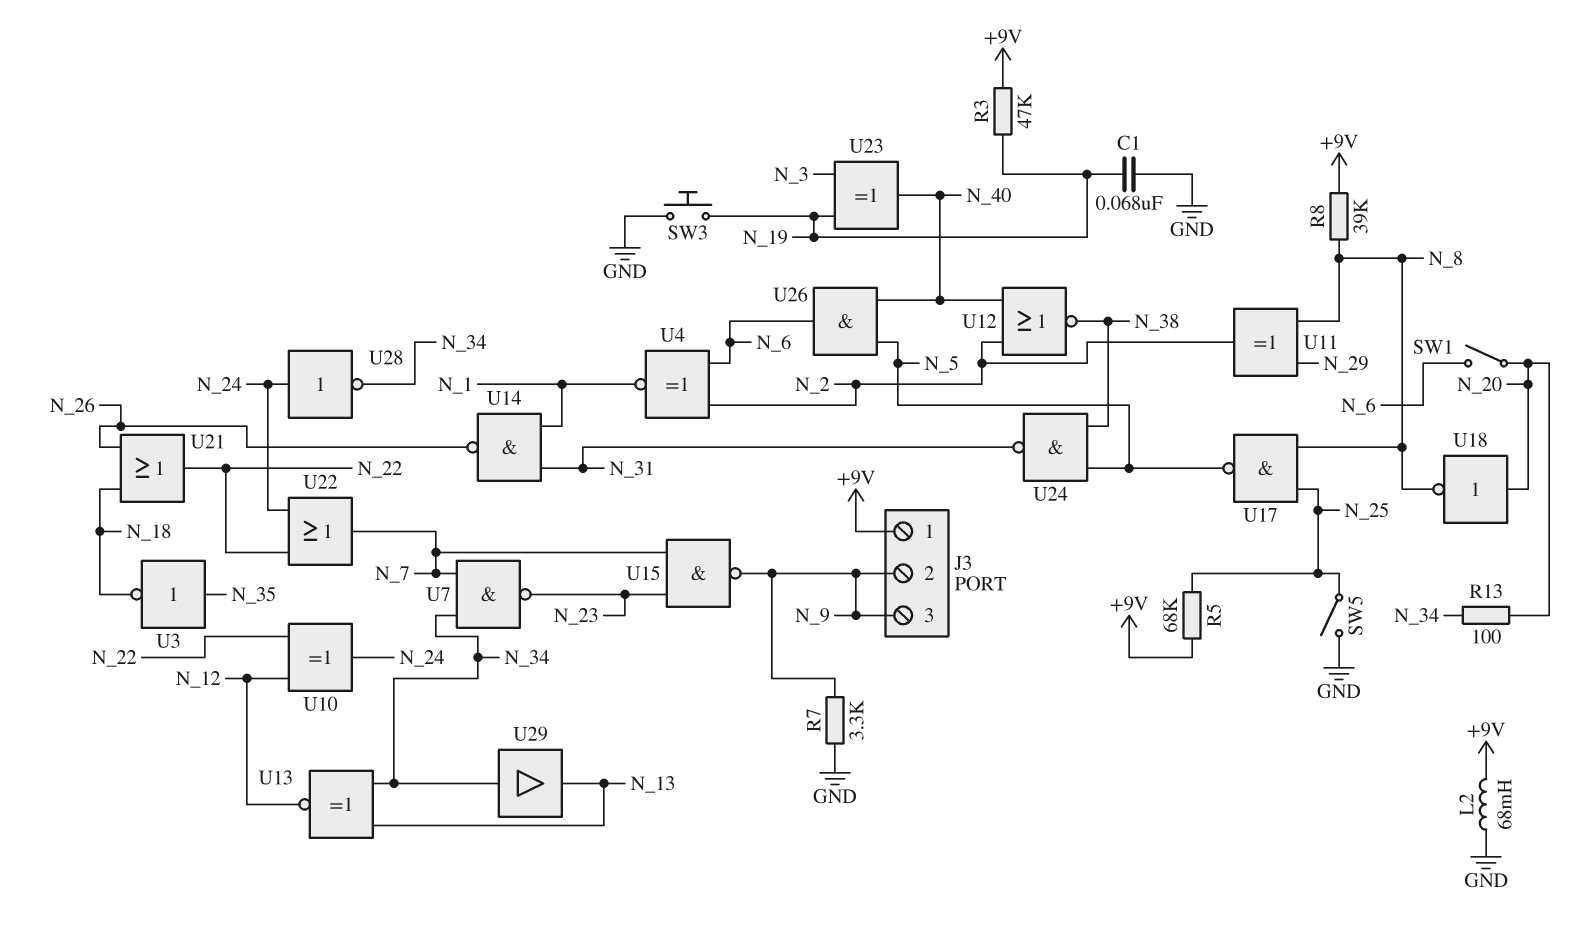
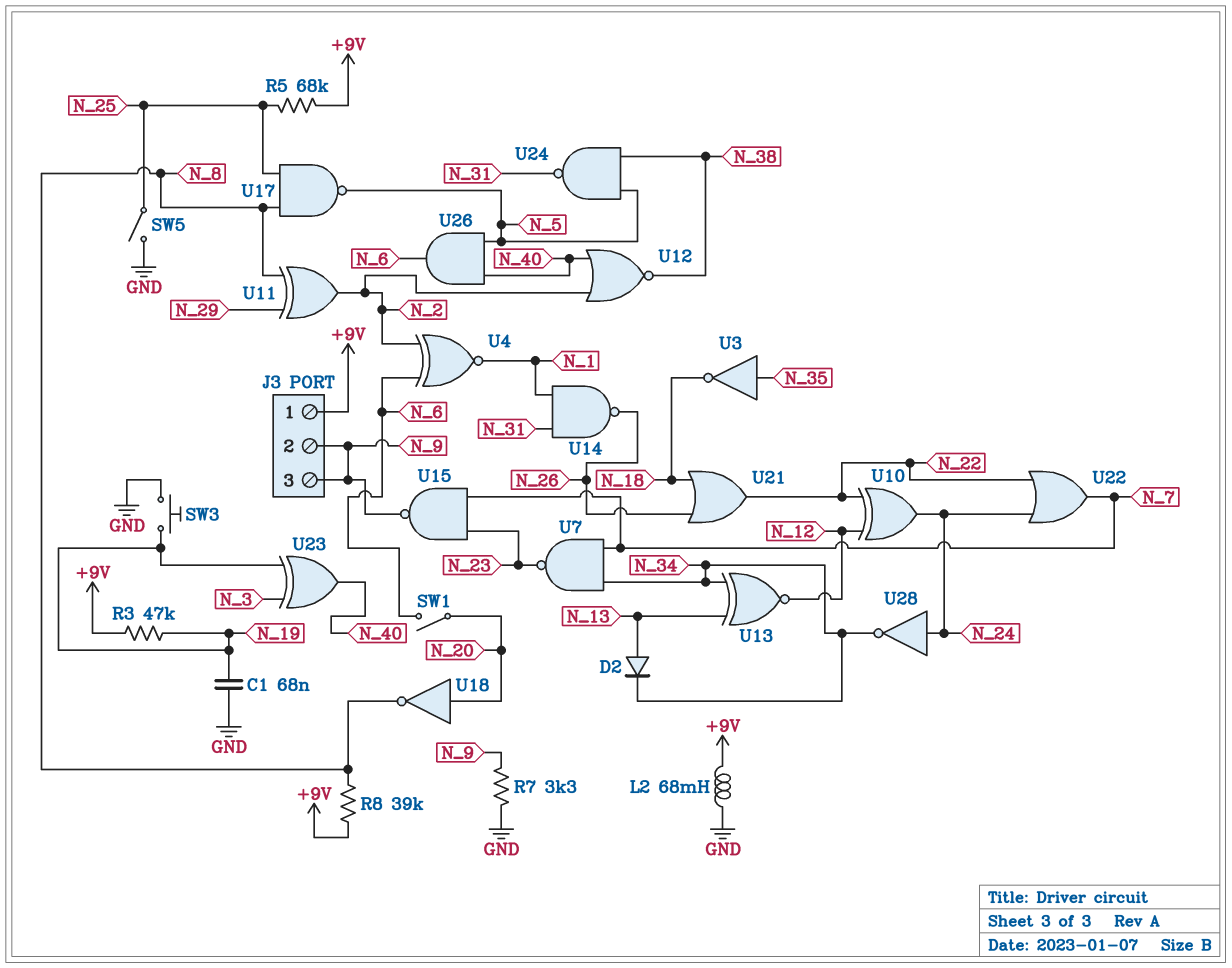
D2: none -> diode (A N_13, K N_34)
R13: 100 (N_20, N_34) -> none
U29: buffer (in N_34, out N_13) -> none

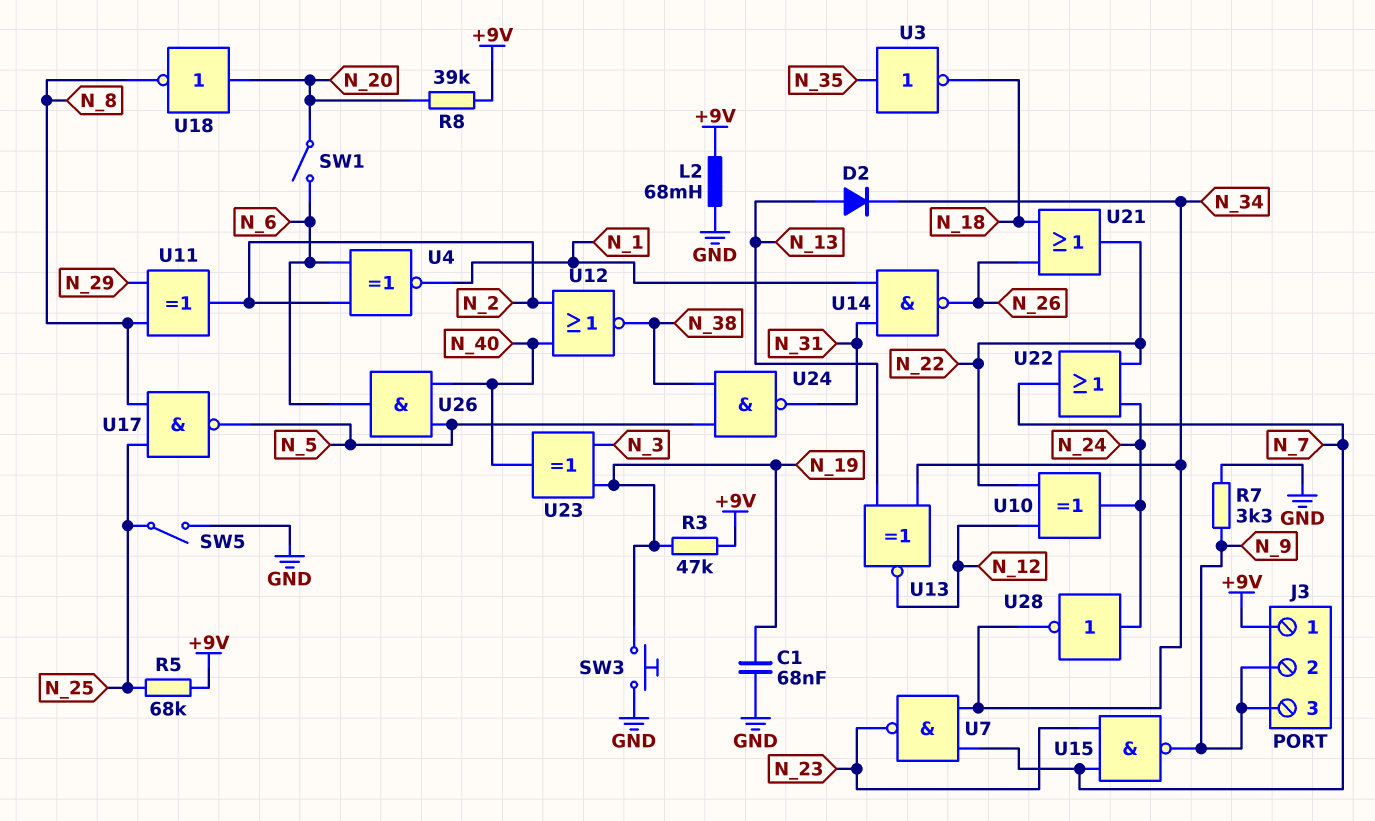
R8: 39k (+9V, N_8) -> 39k (+9V, N_20)

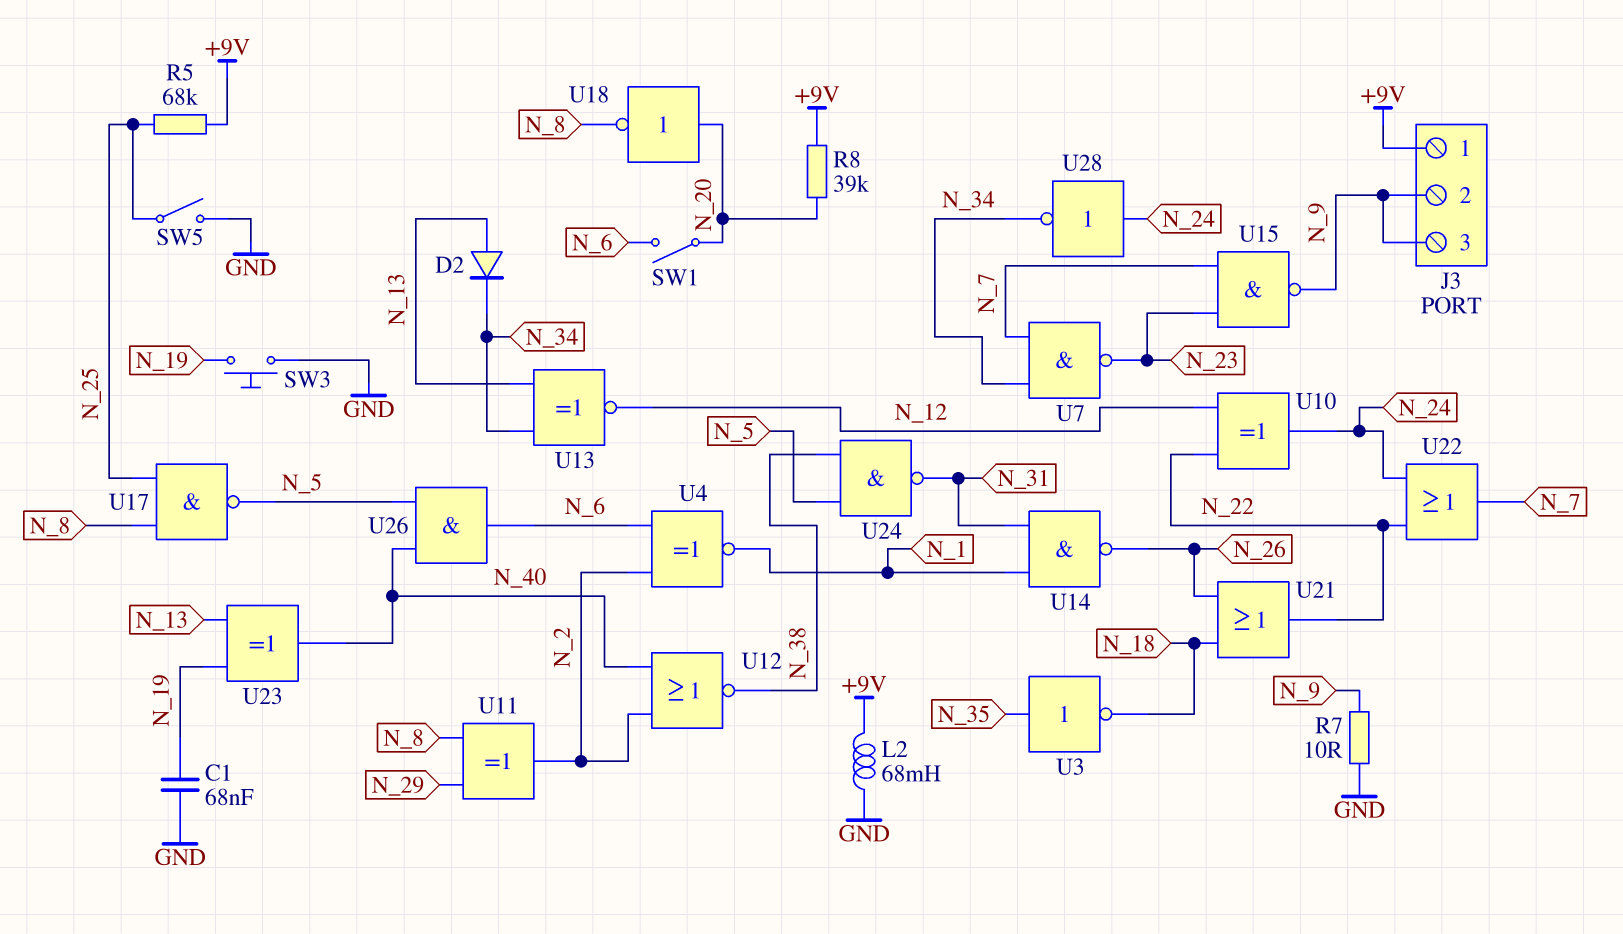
R3: 47k (+9V, N_19) -> none
R7: 3.3k (GND, N_9) -> 10 (GND, N_9)
U23: XOR (in N_3, in N_19, out N_40) -> XOR (in N_13, in N_19, out N_40)

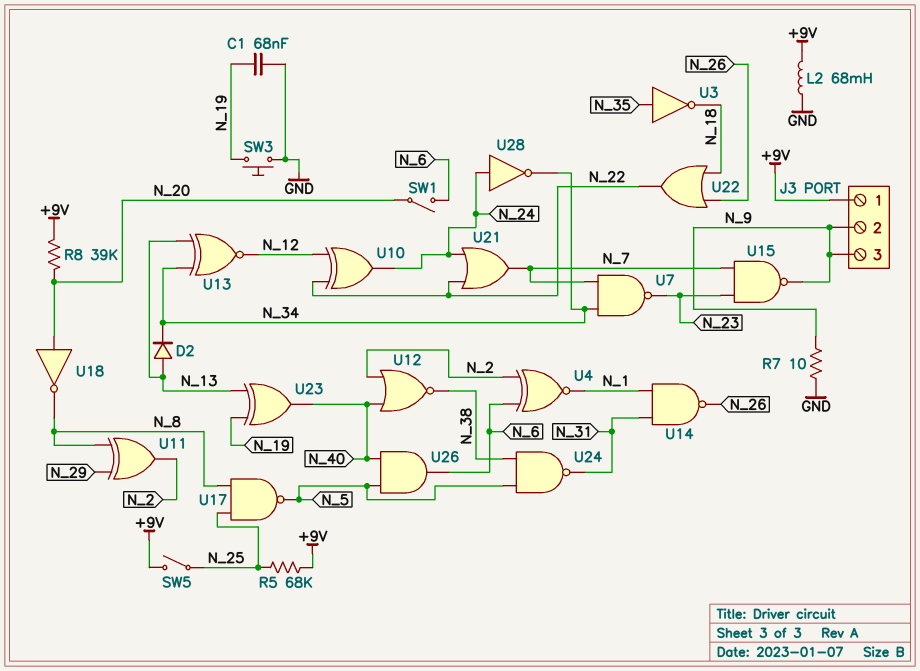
SW5: switch (GND, N_25) -> switch (+9V, N_25)
U21: OR (in N_18, in N_26, out N_22) -> OR (in N_22, in N_24, out N_7)
U22: OR (in N_22, in N_24, out N_7) -> OR (in N_18, in N_26, out N_22)

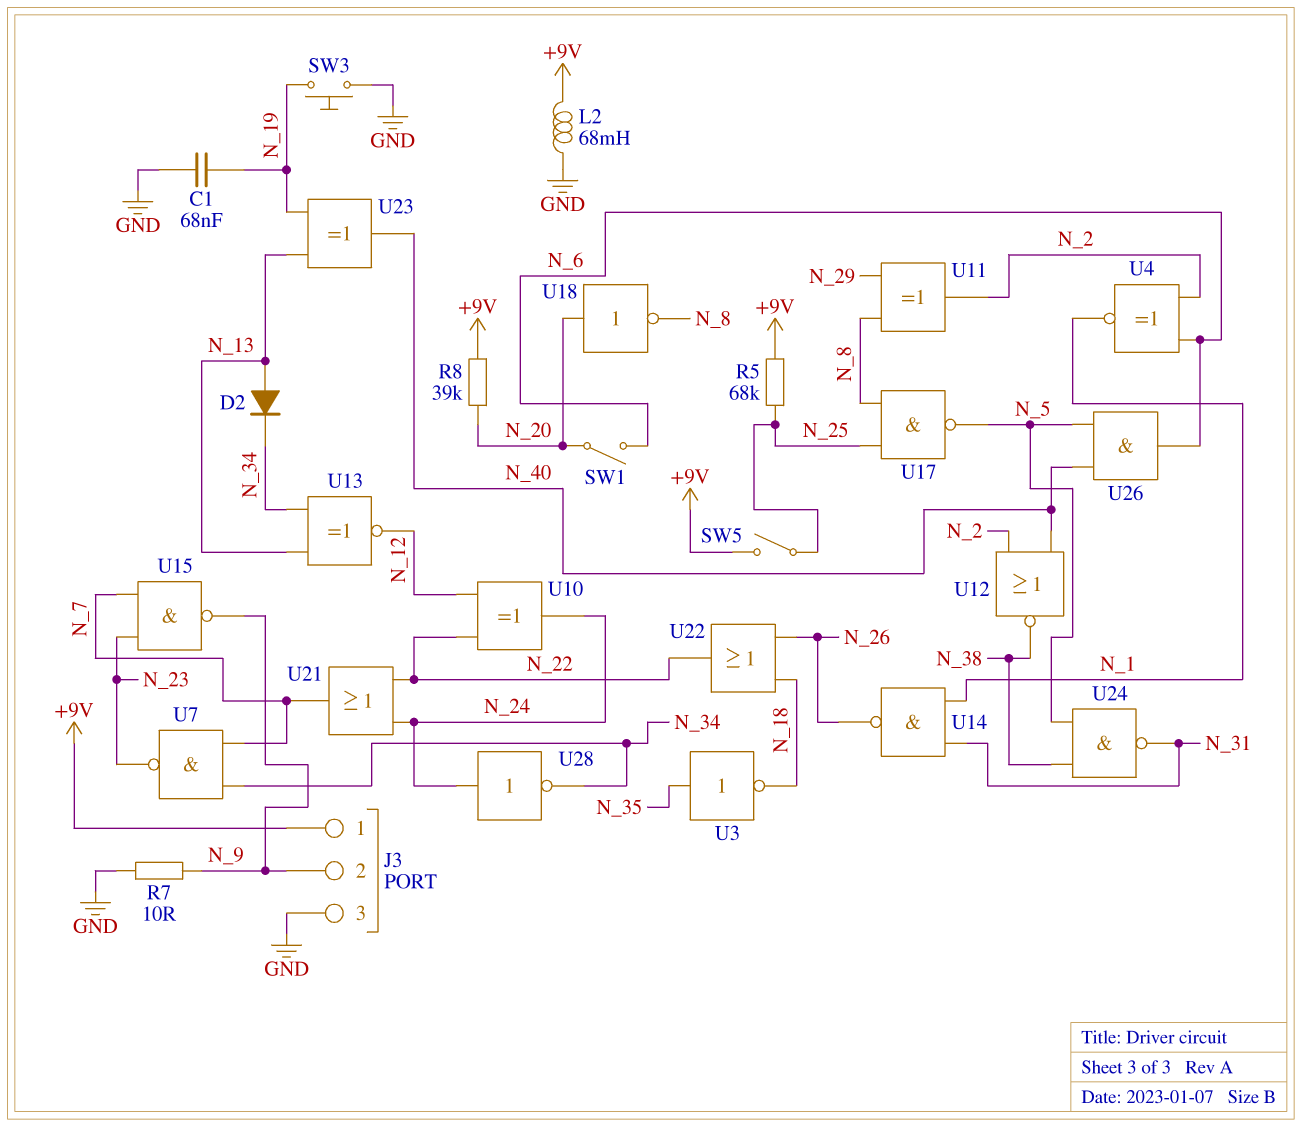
J3 pin 3: N_9 -> GND

